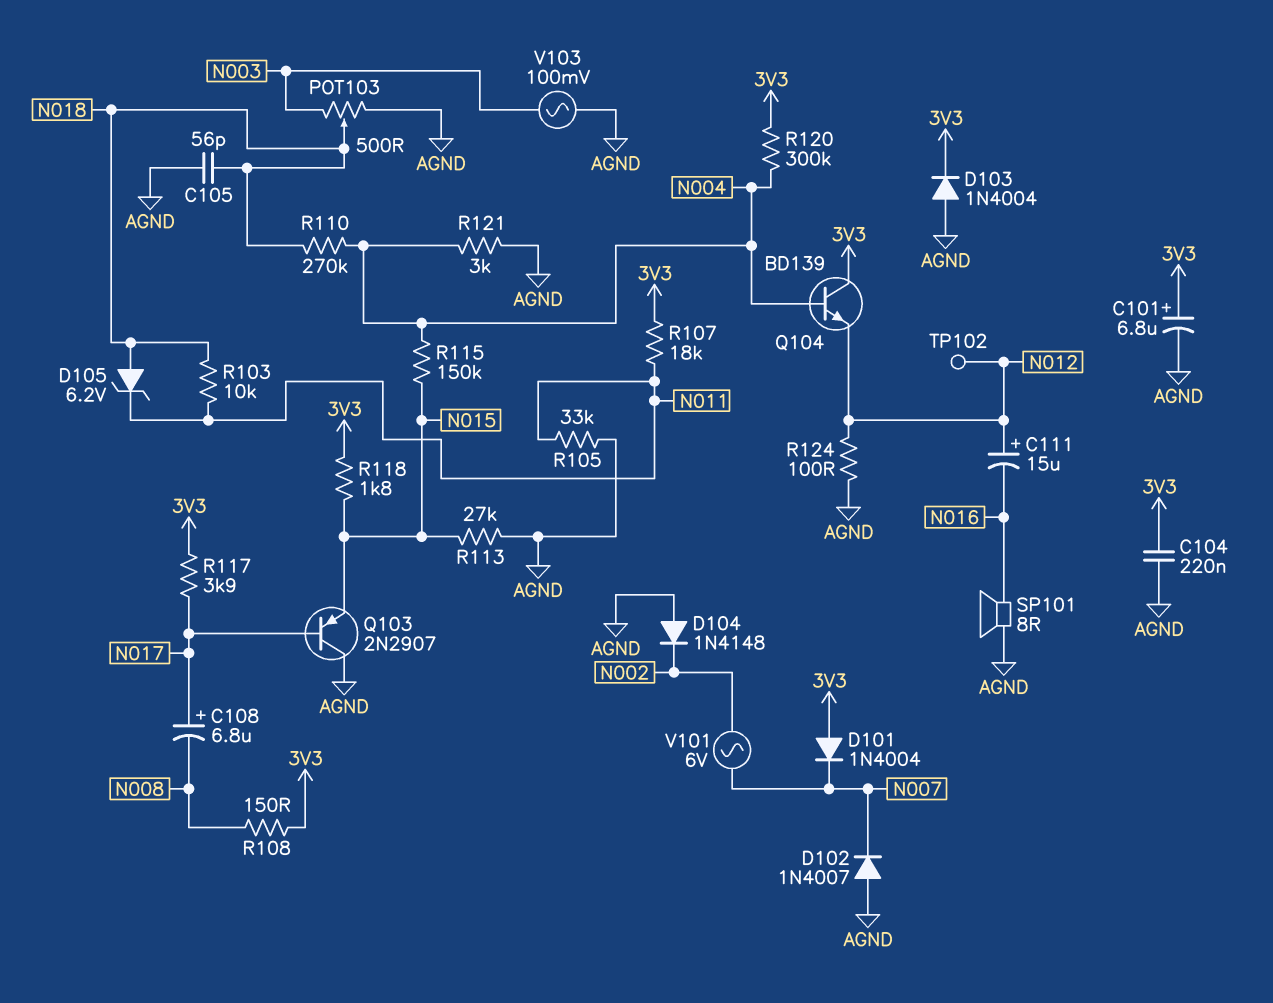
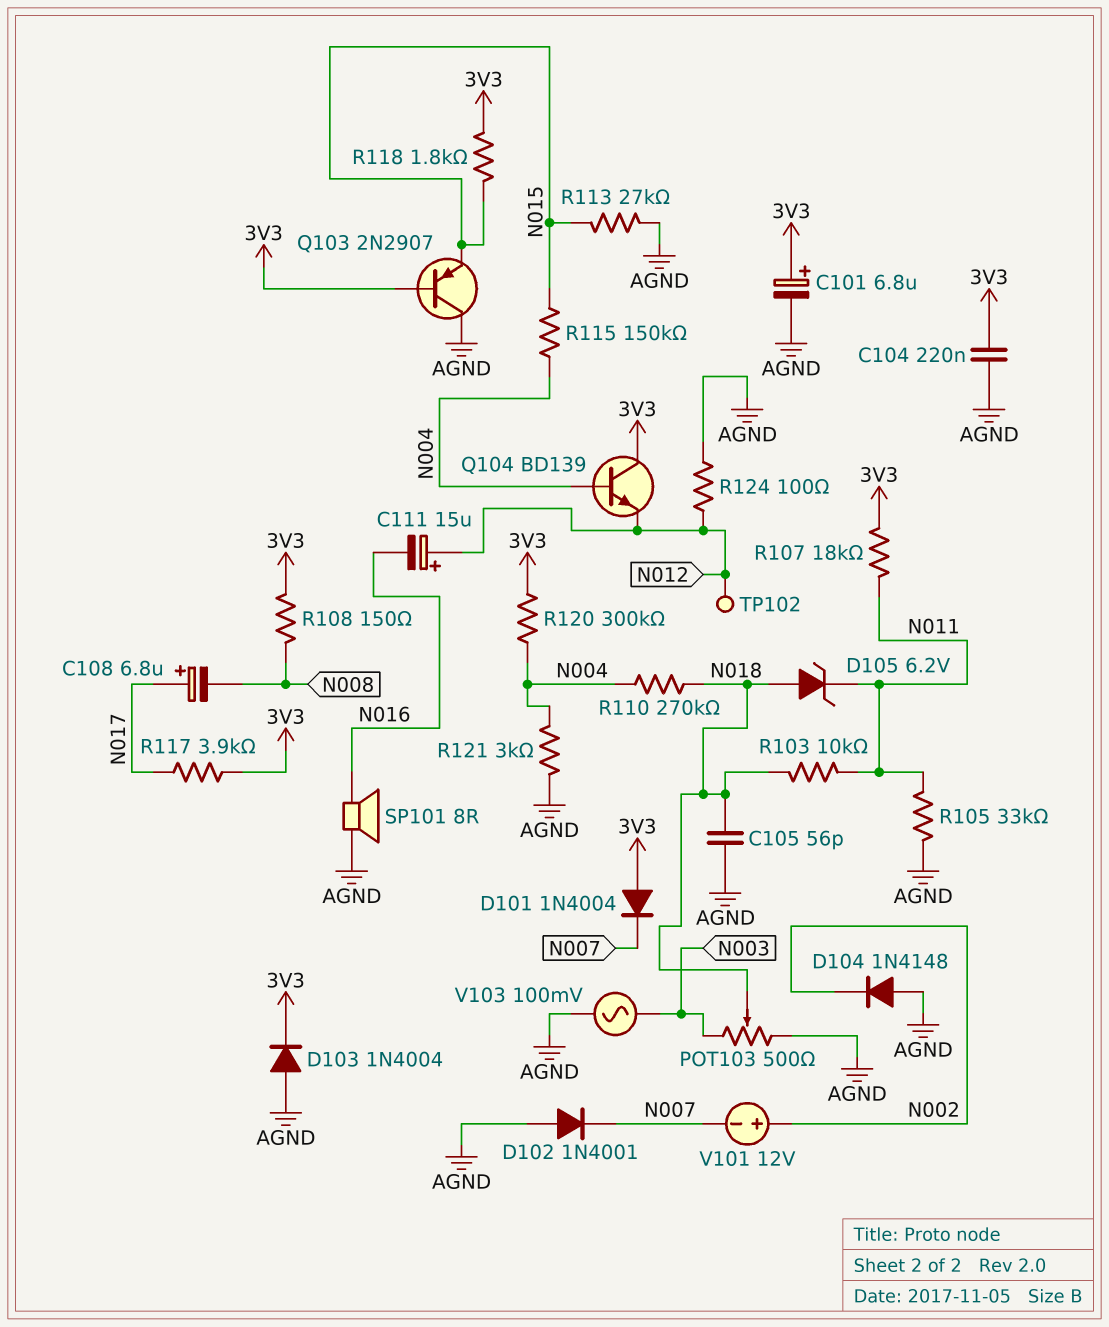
D102: diode 1N4007 (A AGND, K N007) -> diode 1N4001 (A AGND, K N007)
Q103: PNP 2N2907 (B N017, C AGND, E N015) -> PNP 2N2907 (B 3V3, C AGND, E N015)
V101: AC 6V (N002, N007) -> 12V (plus N002, minus N007)

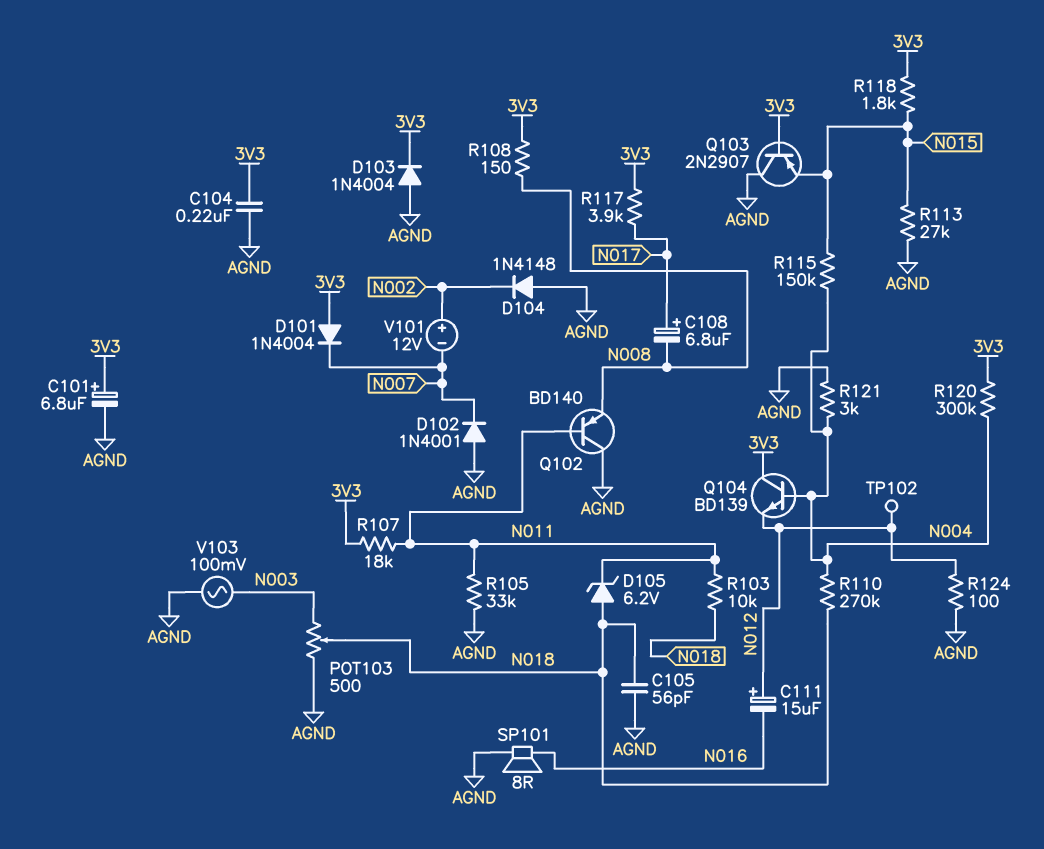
Q102: none -> PNP BD140 (B N011, C AGND, E N008)

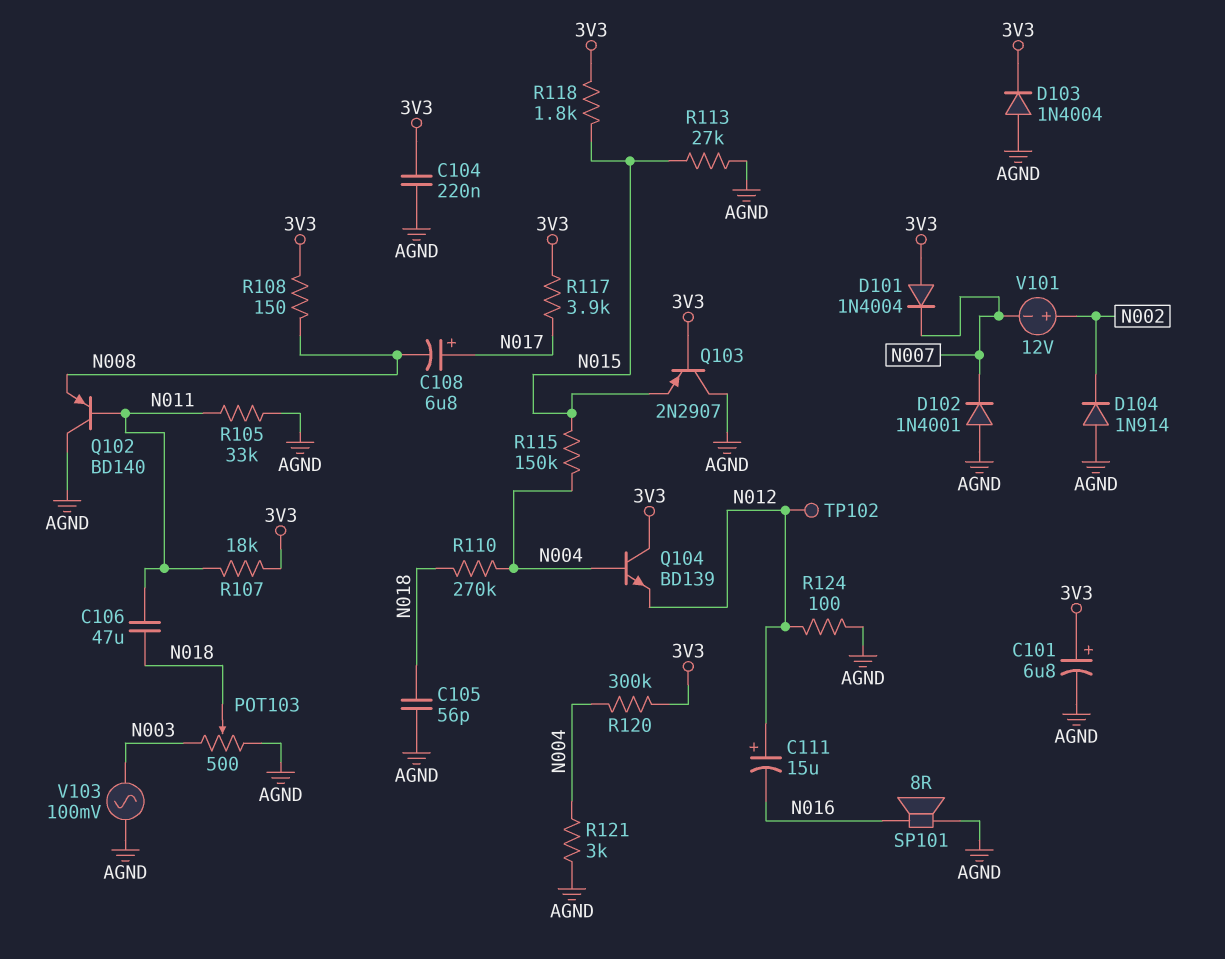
C106: none -> 47uF (N011, N018)
D104: diode 1N4148 (A AGND, K N002) -> diode 1N914 (A AGND, K N002)
D105: zener 6.2V (A N018, K N011) -> none
R103: 10k (N011, N018) -> none

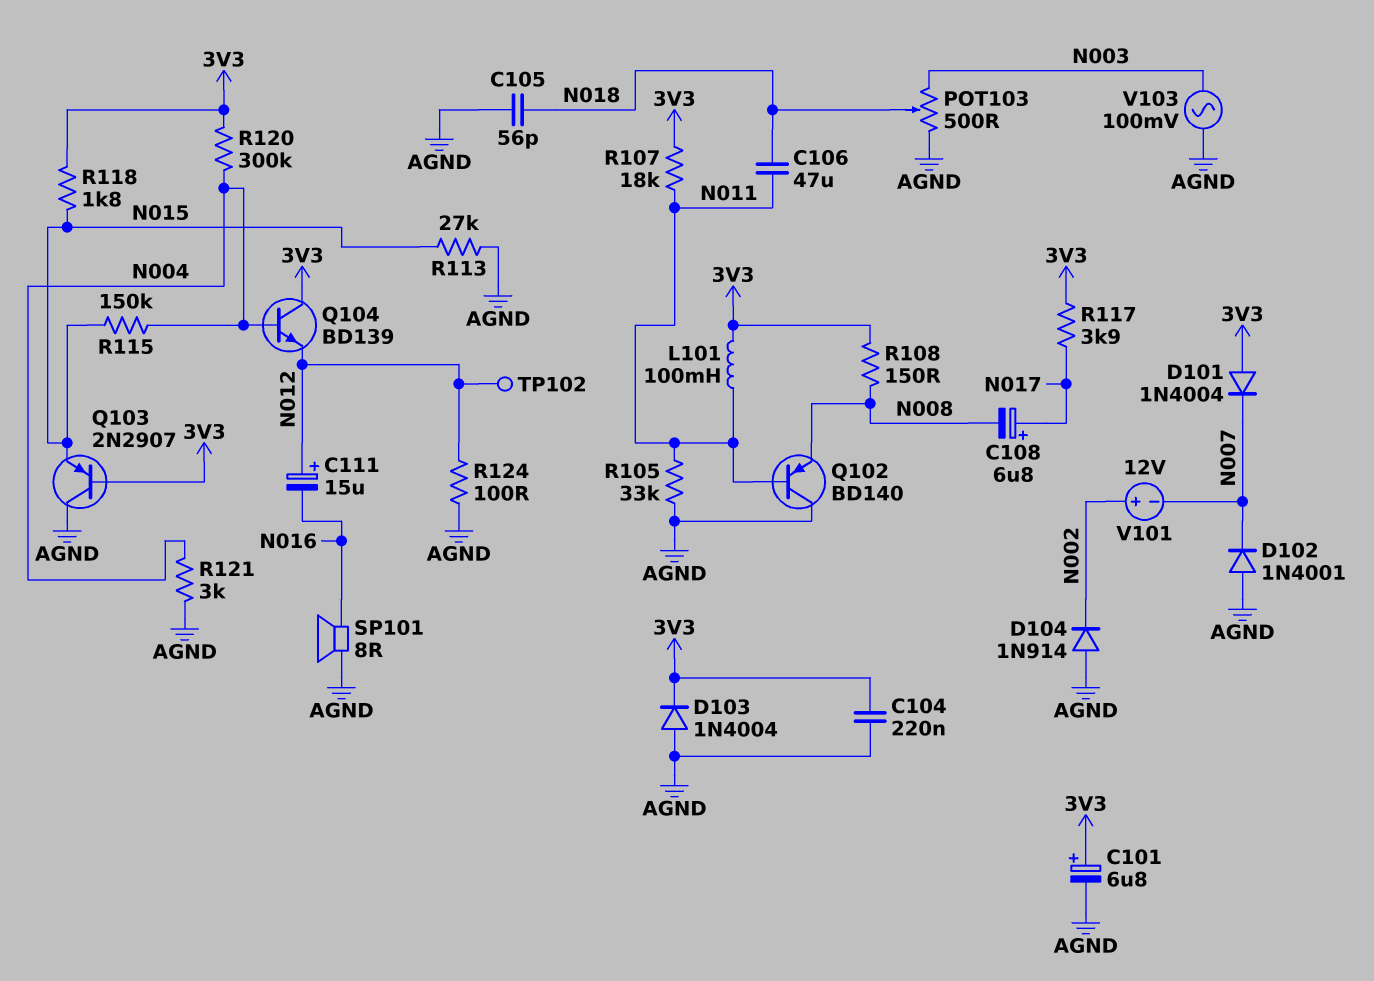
L101: none -> 100mH (3V3, N011)
R110: 270k (N004, N018) -> none

